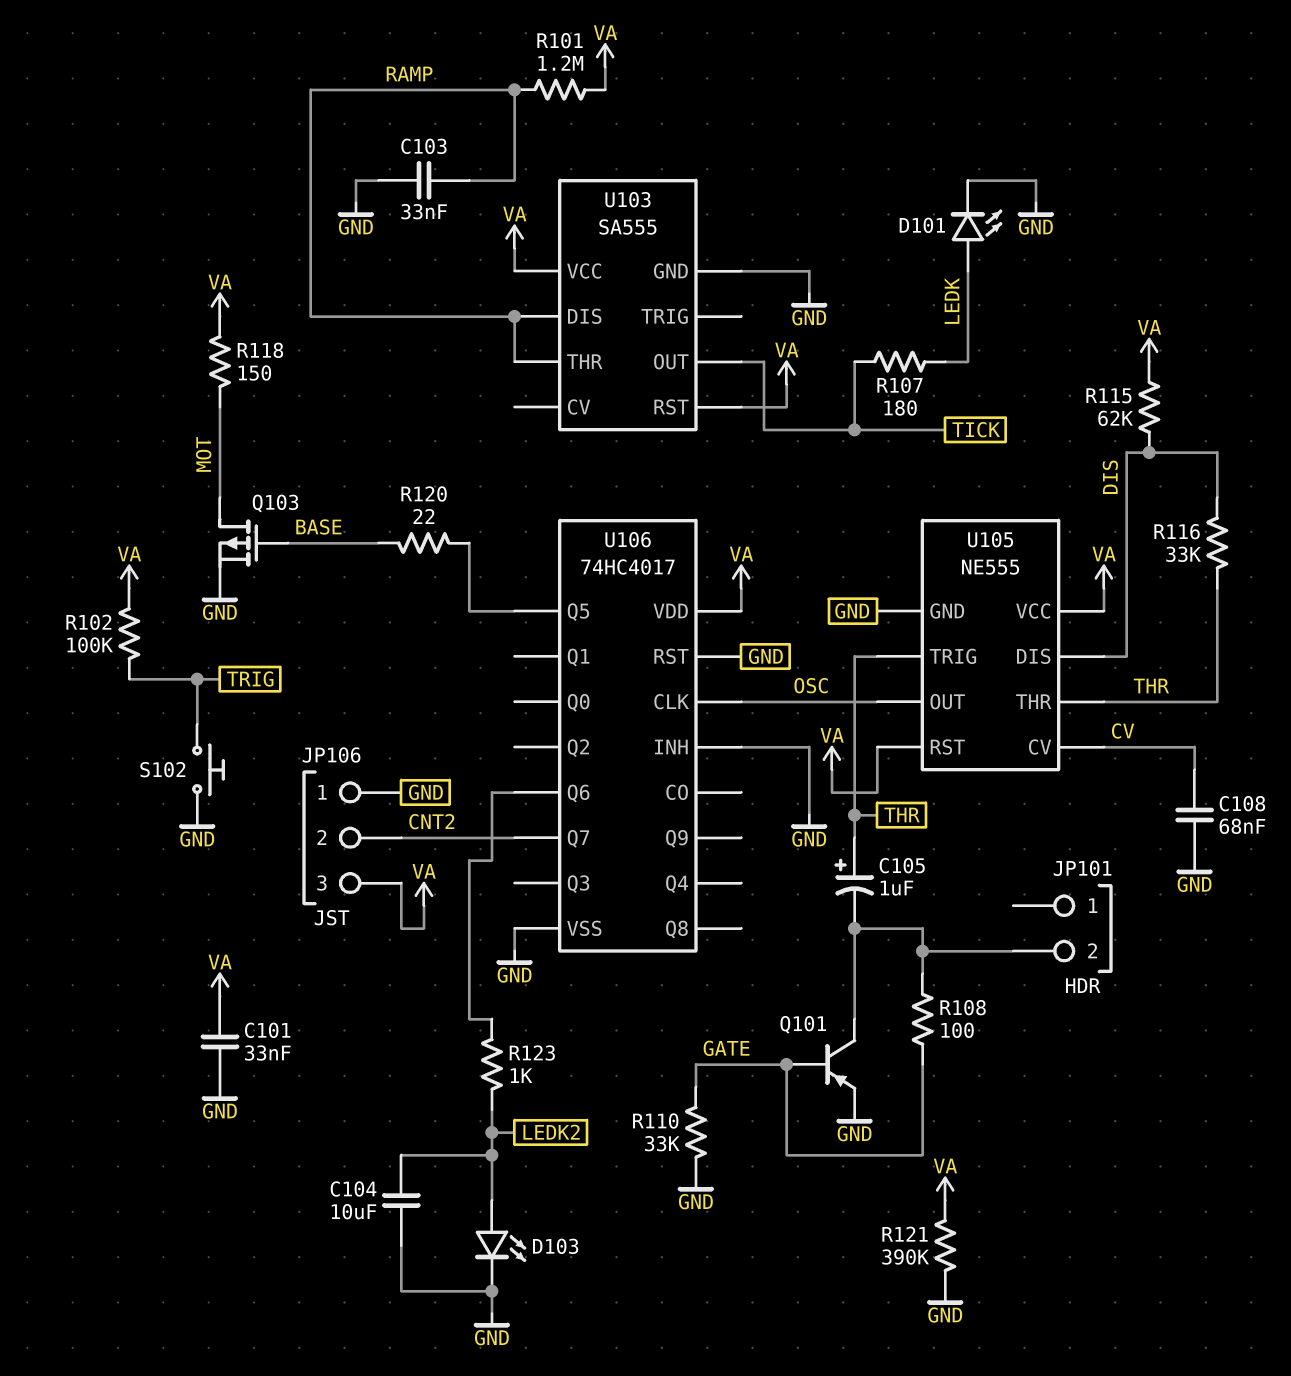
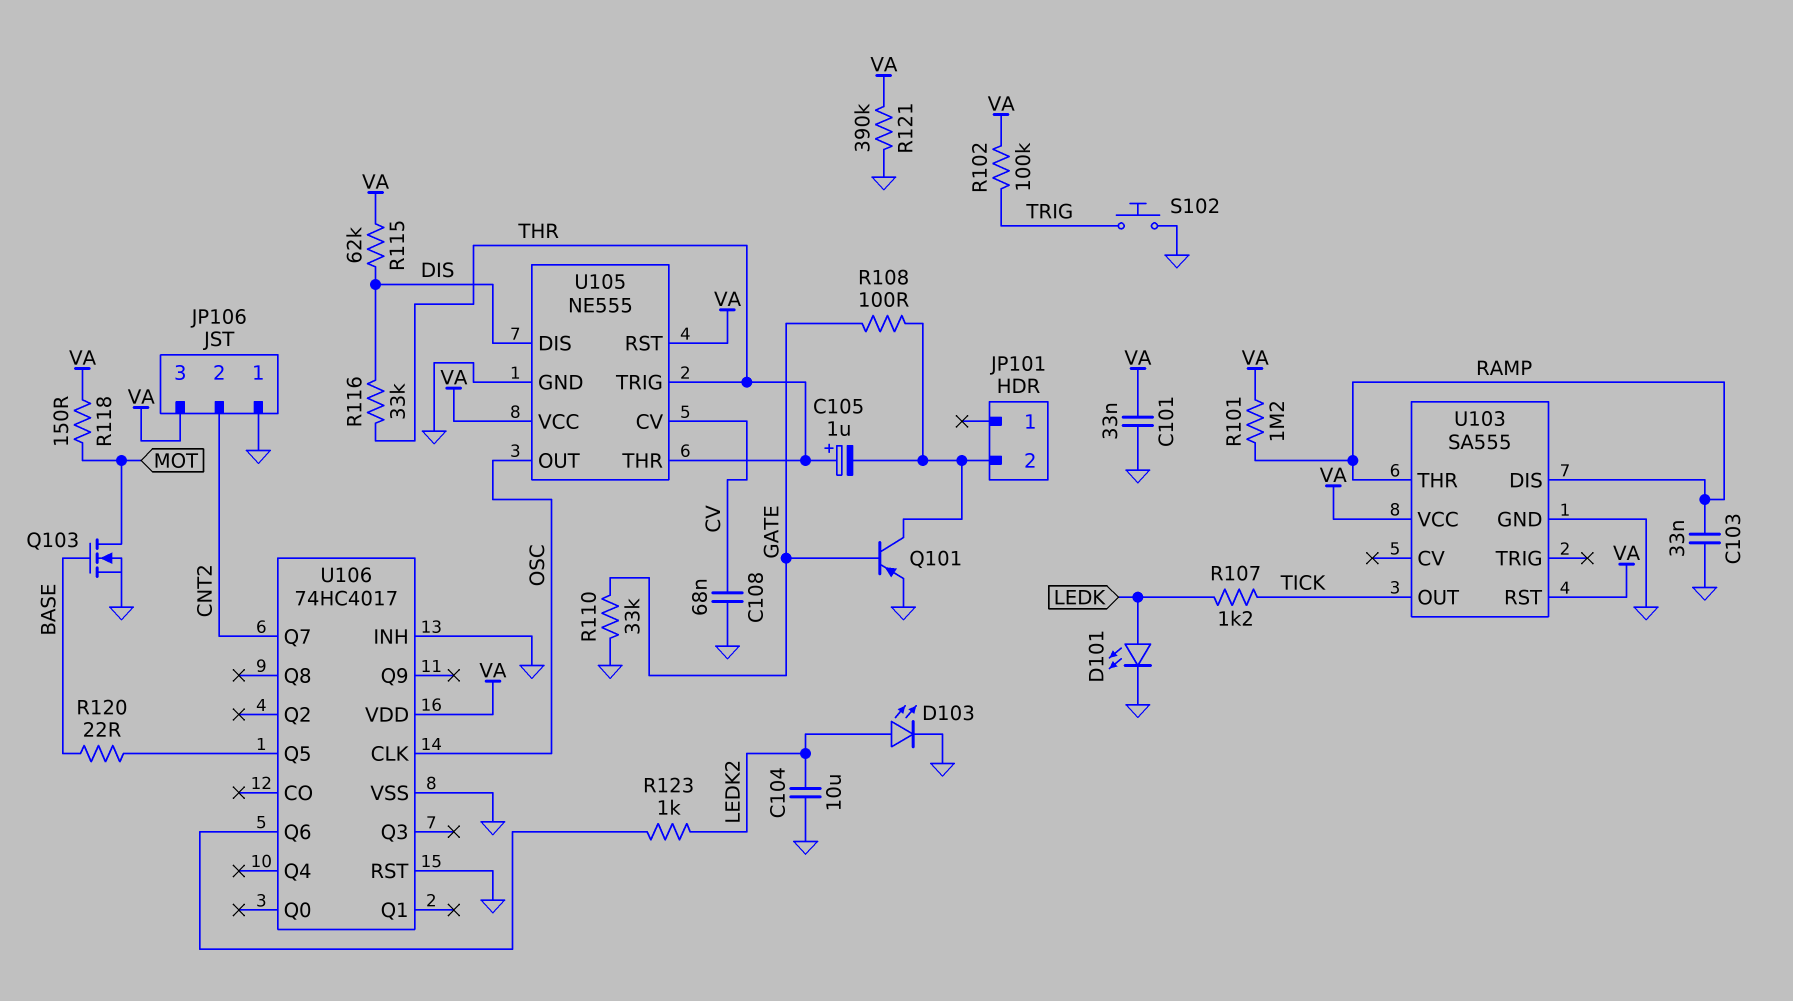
Q103: PMOS (G BASE, D MOT, S GND) -> NMOS (G BASE, D MOT, S GND)
R107: 180 (LEDK, TICK) -> 1.2k (LEDK, TICK)

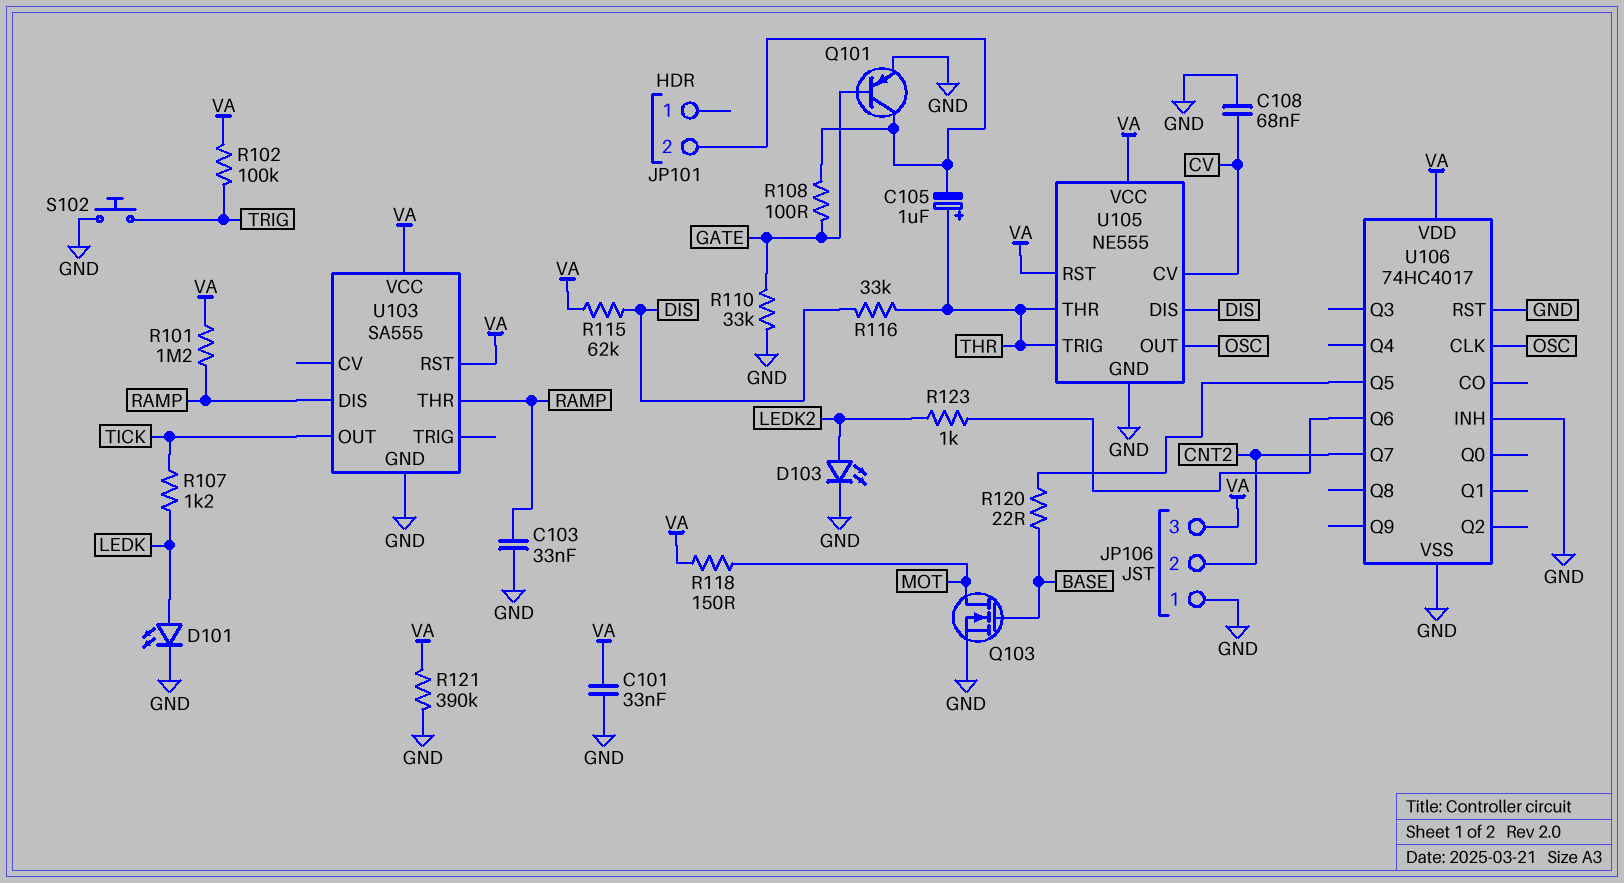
C104: 10uF (GND, LEDK2) -> none

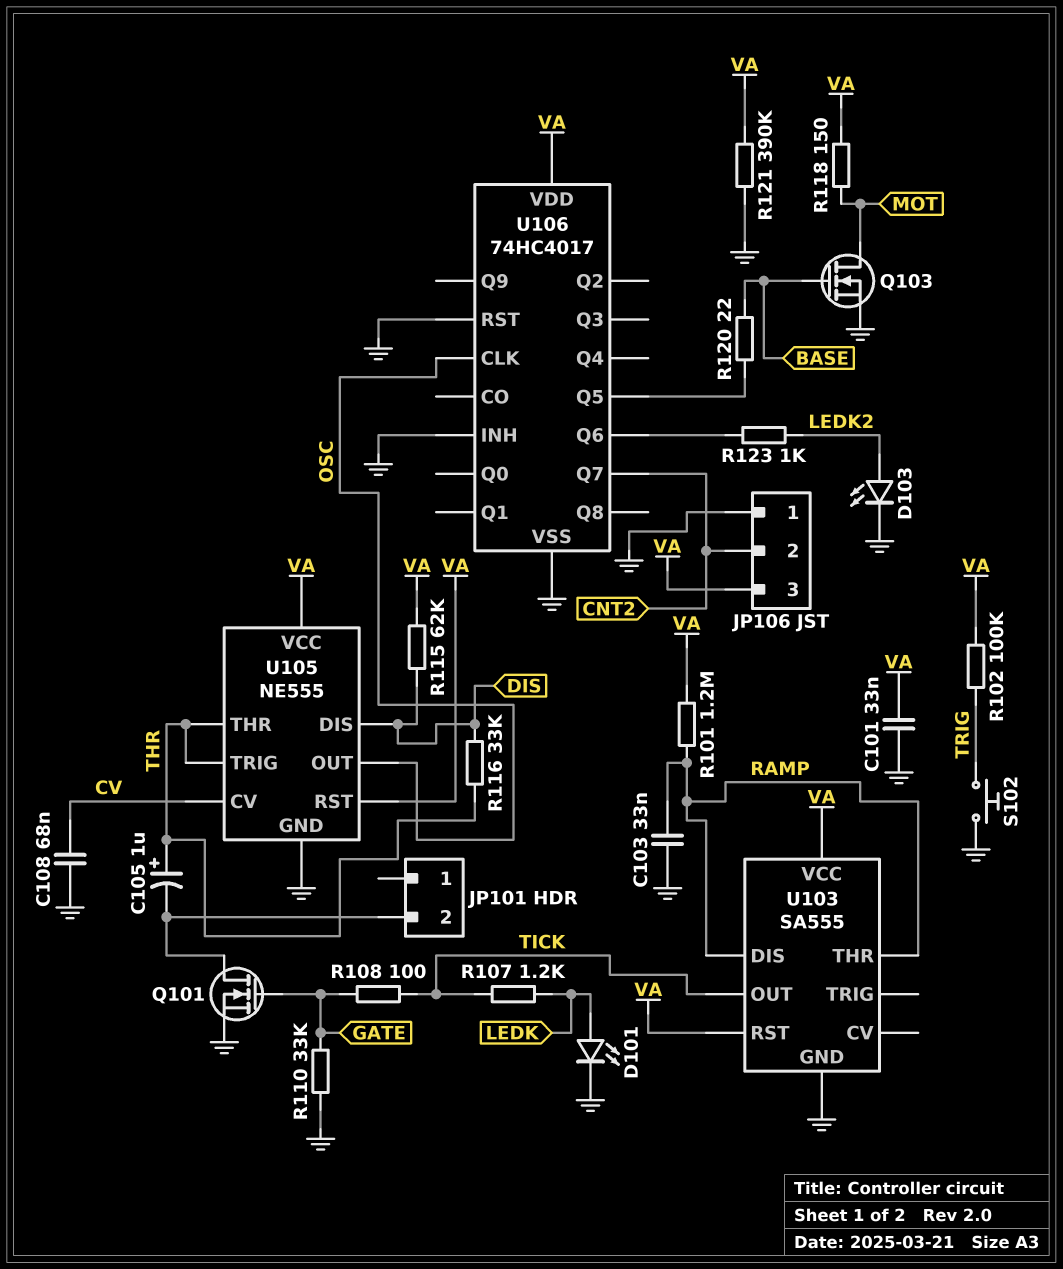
Q101: PNP (B GATE, C JP101/2, E GND) -> NMOS (G GATE, D JP101/2, S GND)
R108: 100 (GATE, JP101/2) -> 100 (GATE, TICK)

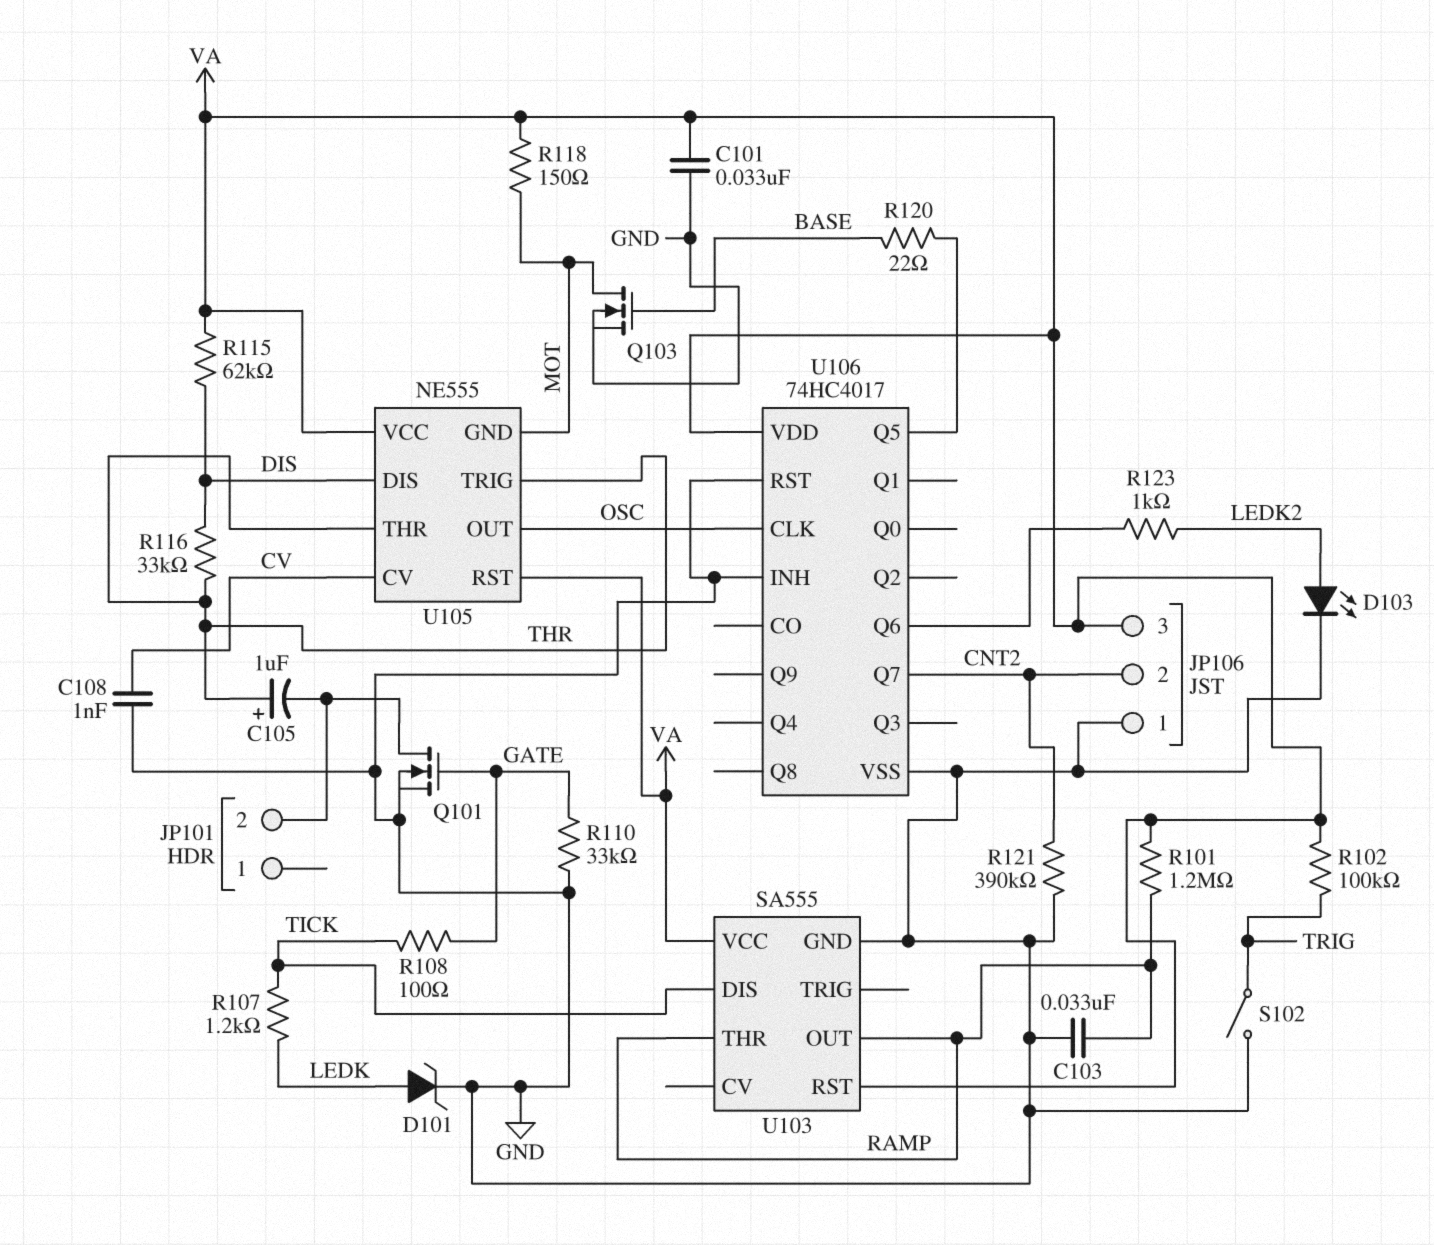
C108: 68nF (CV, GND) -> 1nF (CV, GND)
D101: LED (A LEDK, K GND) -> zener (A LEDK, K GND)
R121: 390k (GND, VA) -> 390k (CNT2, GND)
S102: button (GND, TRIG) -> switch (GND, TRIG)
U103 pin DIS: RAMP -> TICK
U103 pin OUT: TICK -> RAMP
U105 pin GND: GND -> MOT

